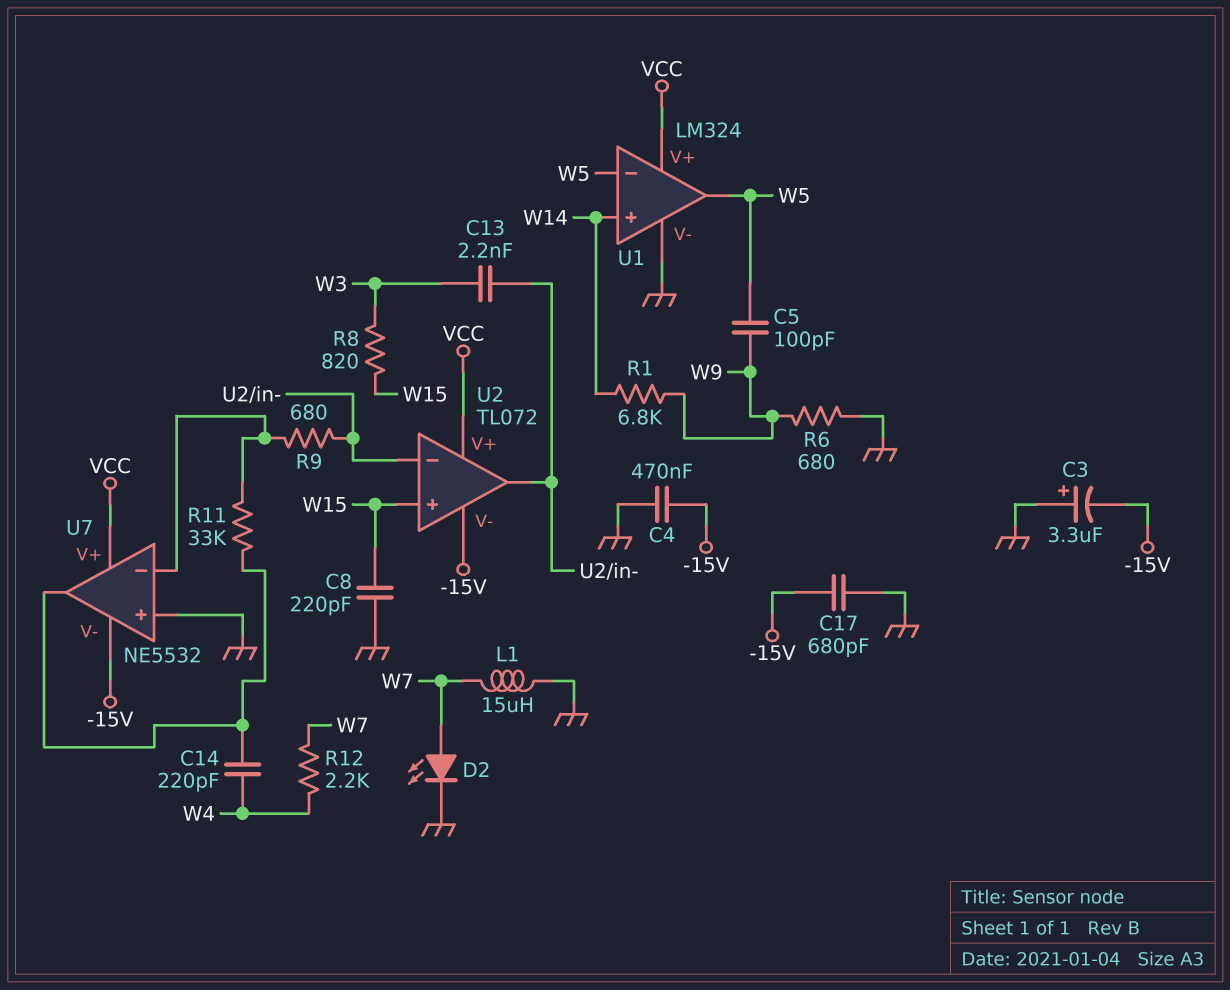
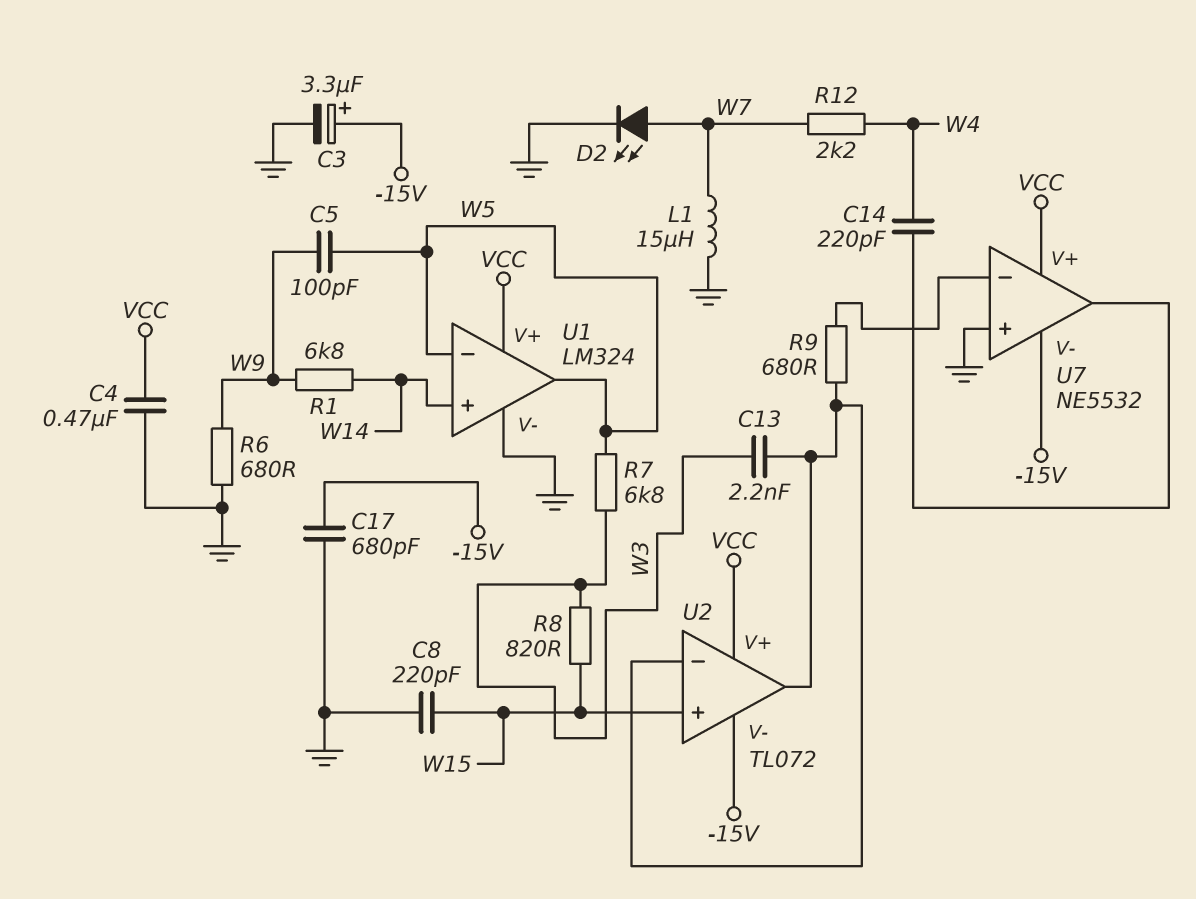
C3: 3.3uF (plus GND, minus -15V) -> 3.3uF (plus -15V, minus GND)
C4: 470nF (-15V, GND) -> 470nF (GND, VCC)
R7: none -> 6.8k (W3, W5)
R11: 33k (U7/in-, U7/out) -> none

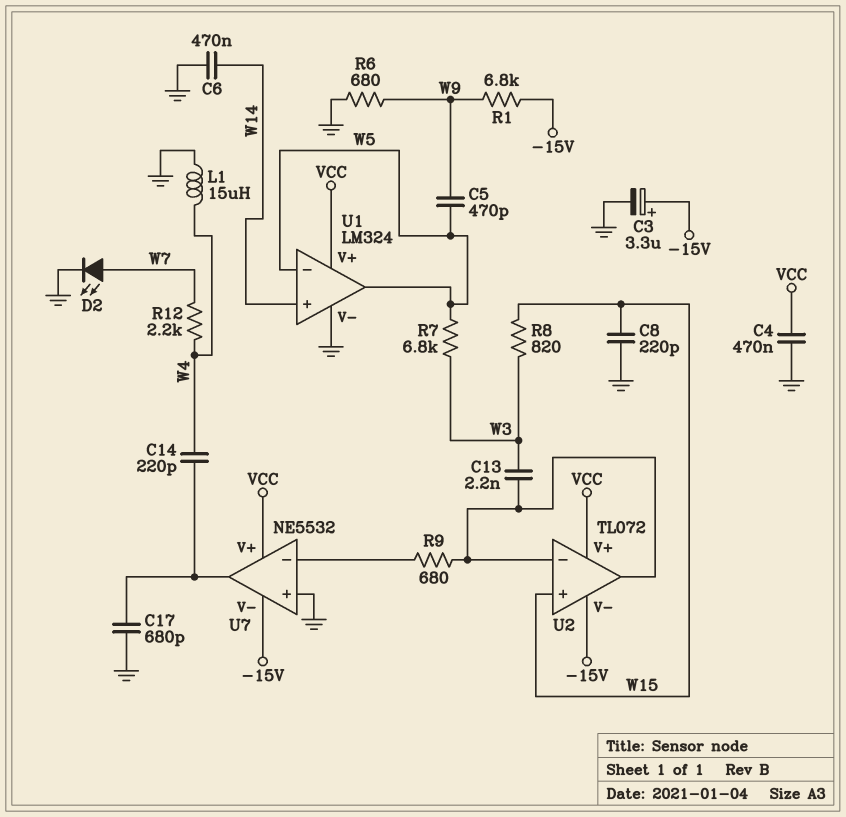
C5: 100pF (W5, W9) -> 470pF (W5, W9)
C6: none -> 470nF (GND, W14)
C17: 680pF (-15V, GND) -> 680pF (GND, U7/out)
L1: 15uH (GND, W7) -> 15uH (GND, W4)
R1: 6.8k (W9, W14) -> 6.8k (-15V, W9)

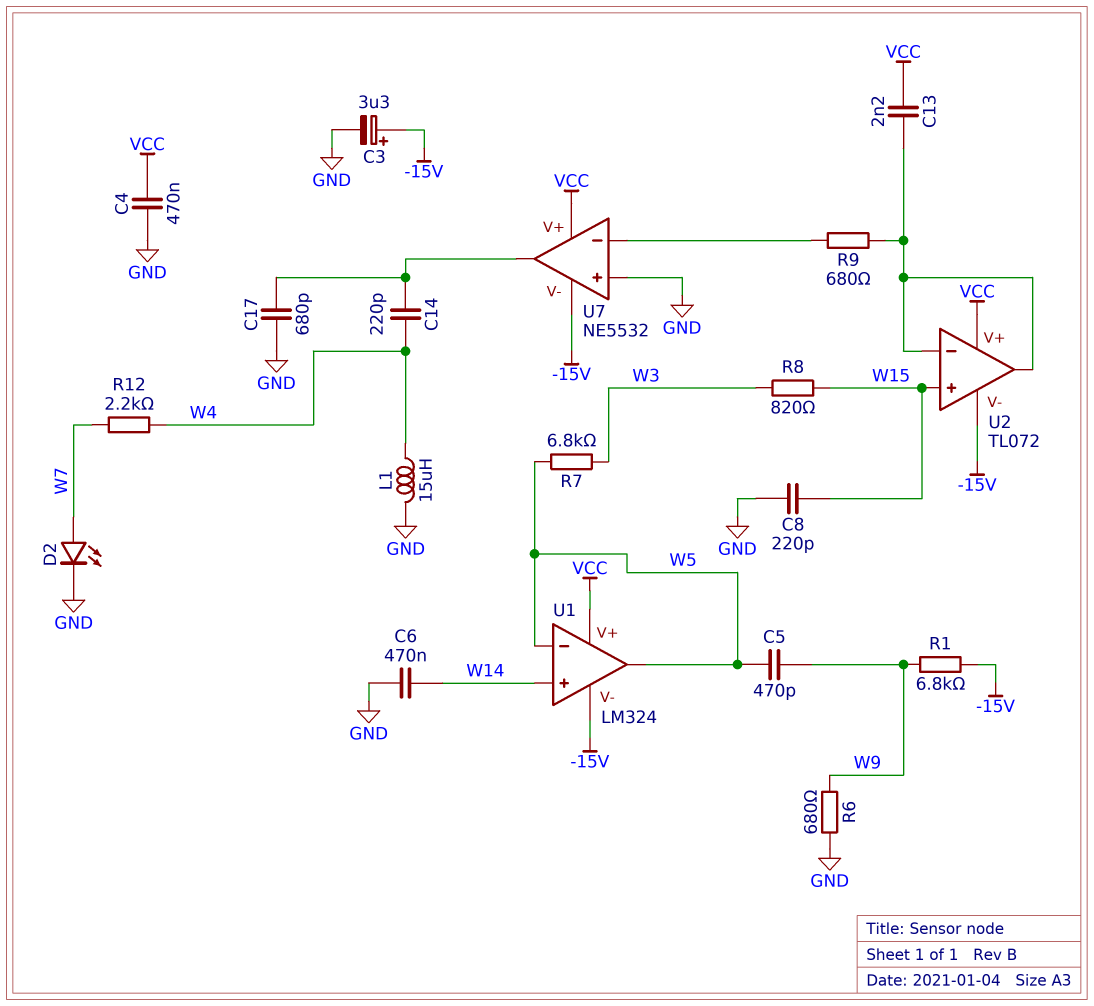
C13: 2.2nF (U2/in-, W3) -> 2.2nF (U2/in-, VCC)
U1 pin V-: GND -> -15V

